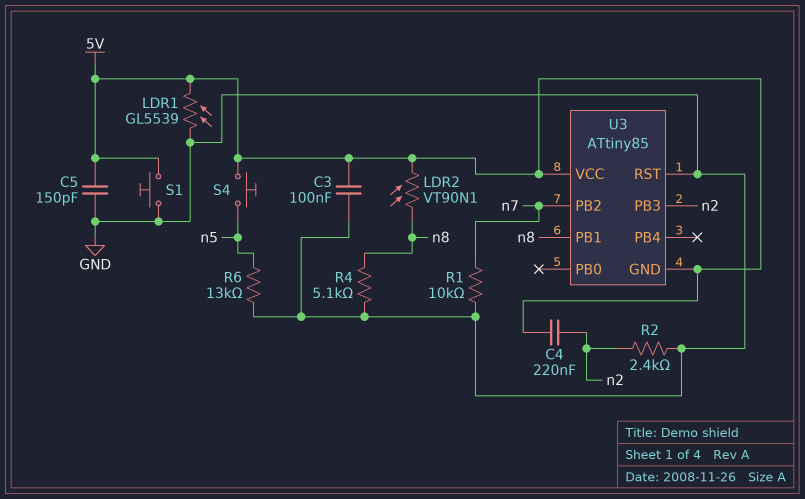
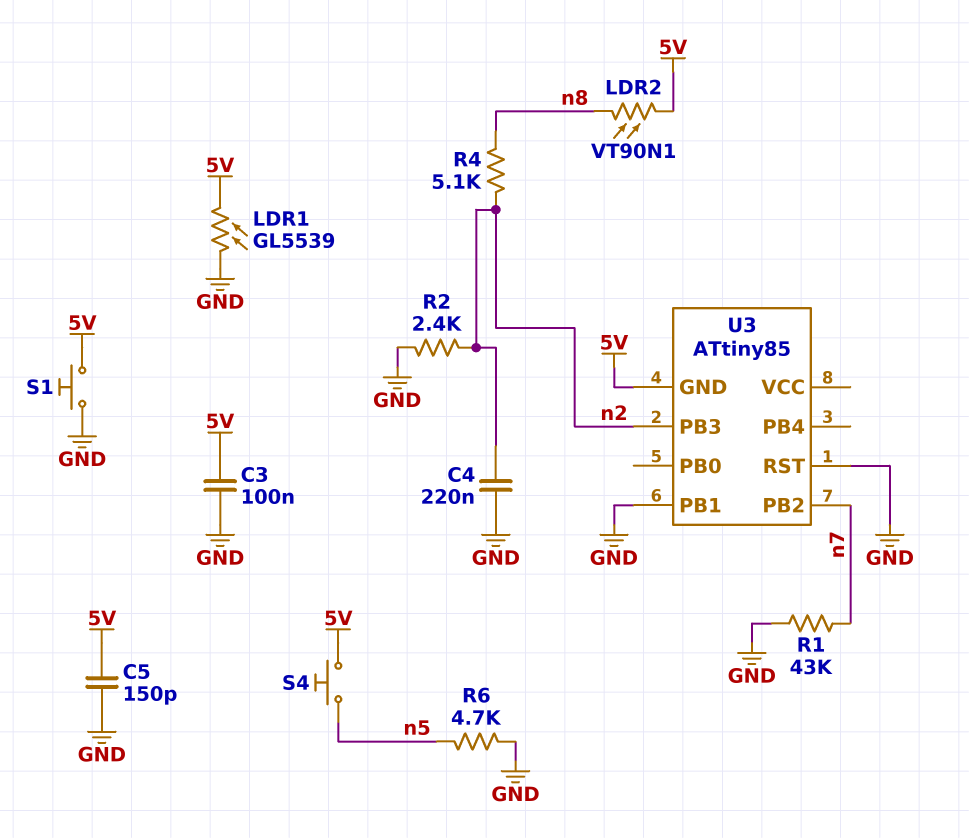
C4: 220nF (5V, n2) -> 220nF (GND, n2)
R1: 10k (GND, n7) -> 43k (GND, n7)
R4: 5.1k (GND, n8) -> 5.1k (n2, n8)
R6: 13k (GND, n5) -> 4.7k (GND, n5)
U3 pin PB1: n8 -> GND
U3 pin VCC: 5V -> none

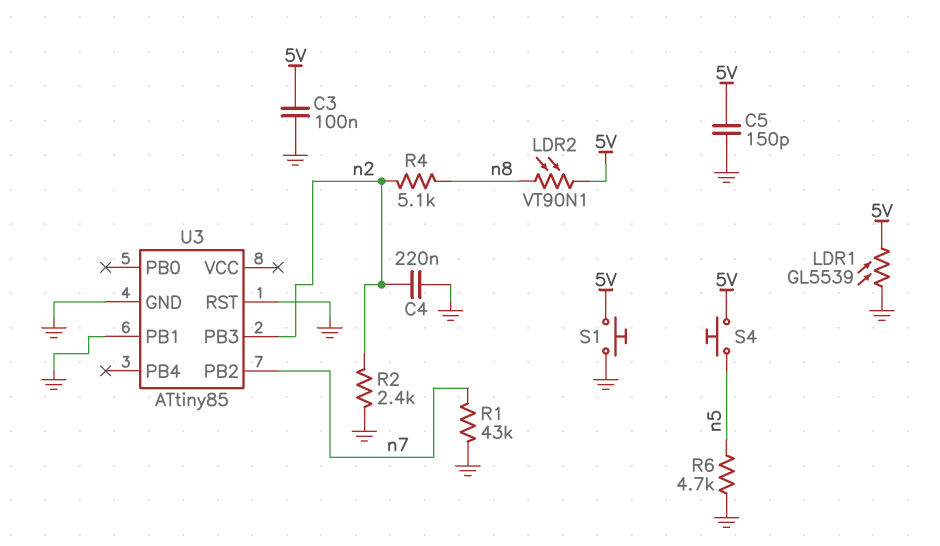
U3 pin GND: 5V -> GND

